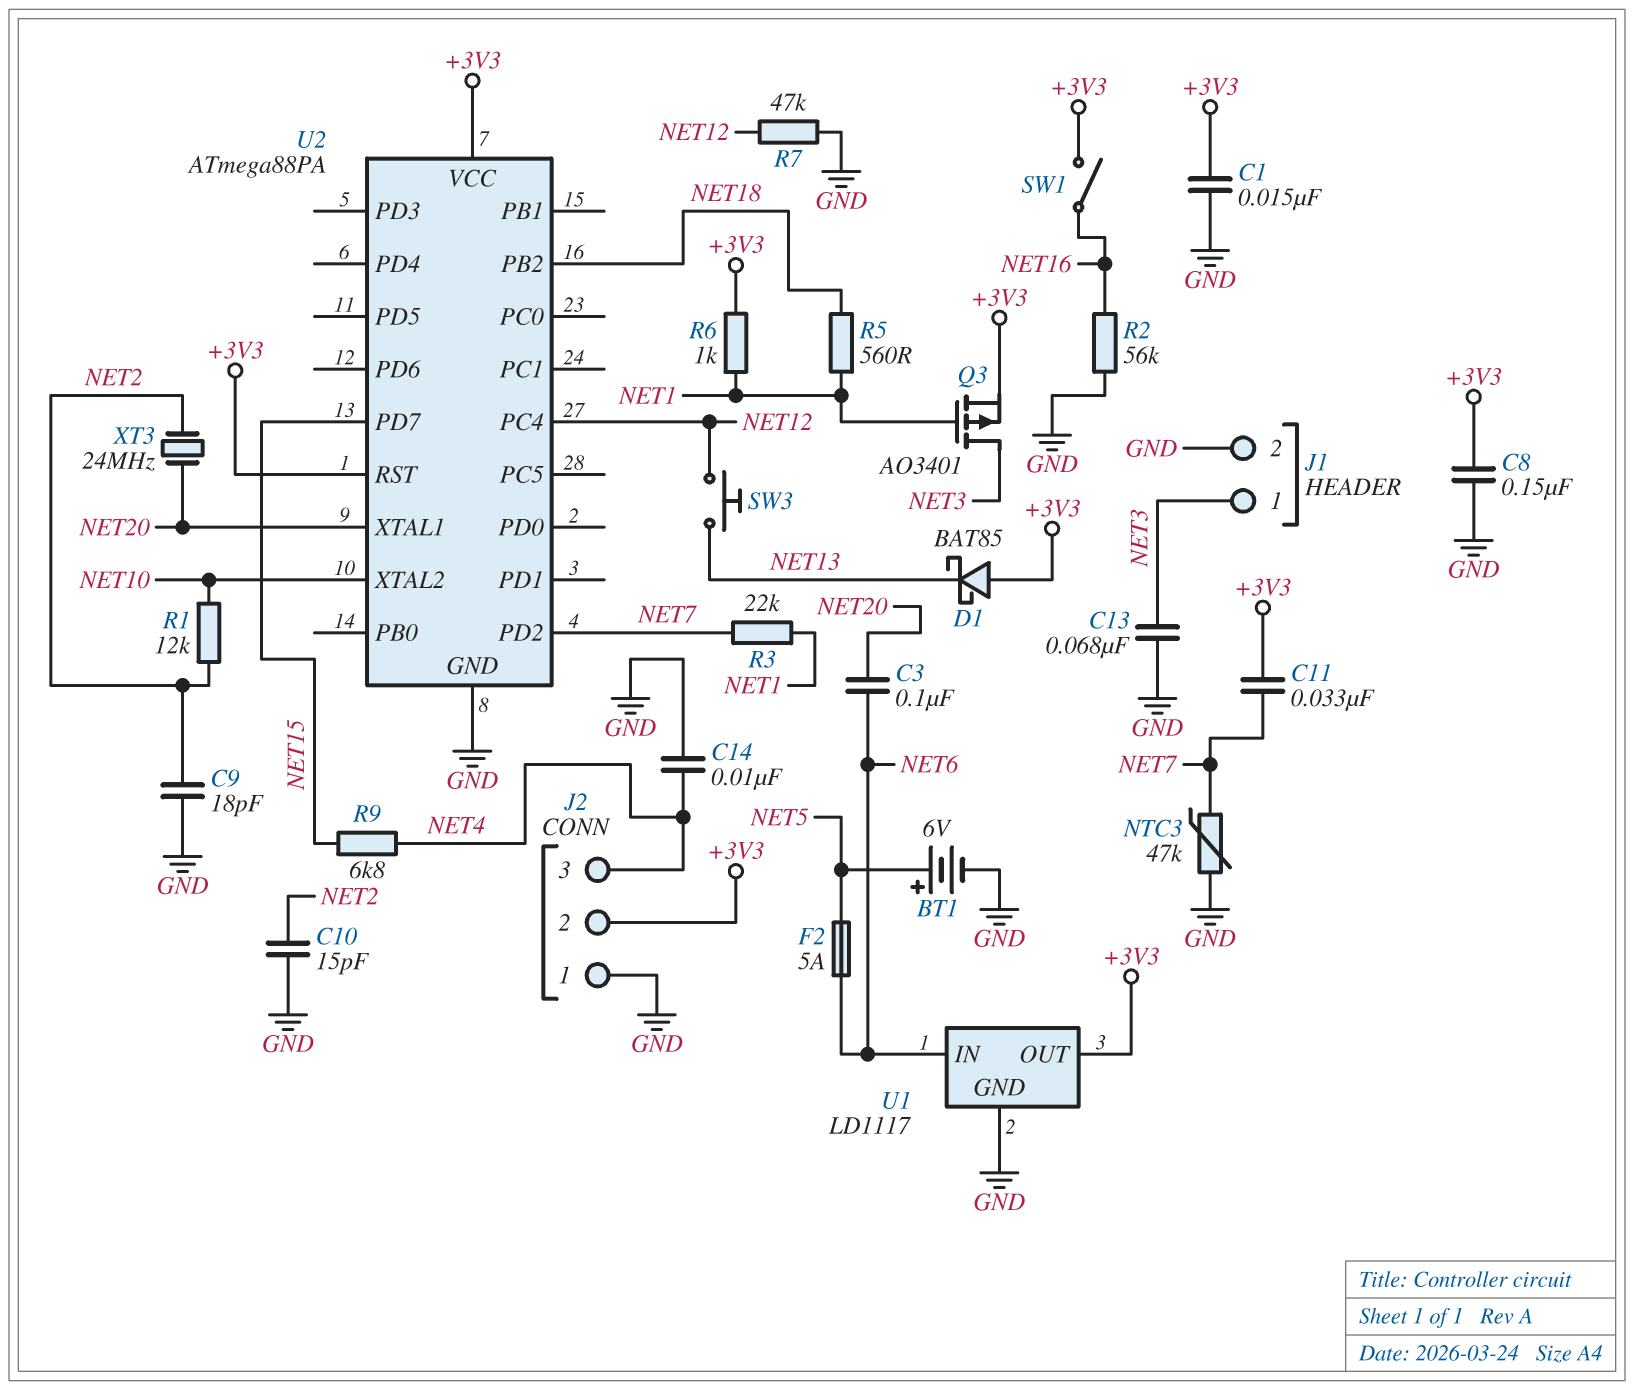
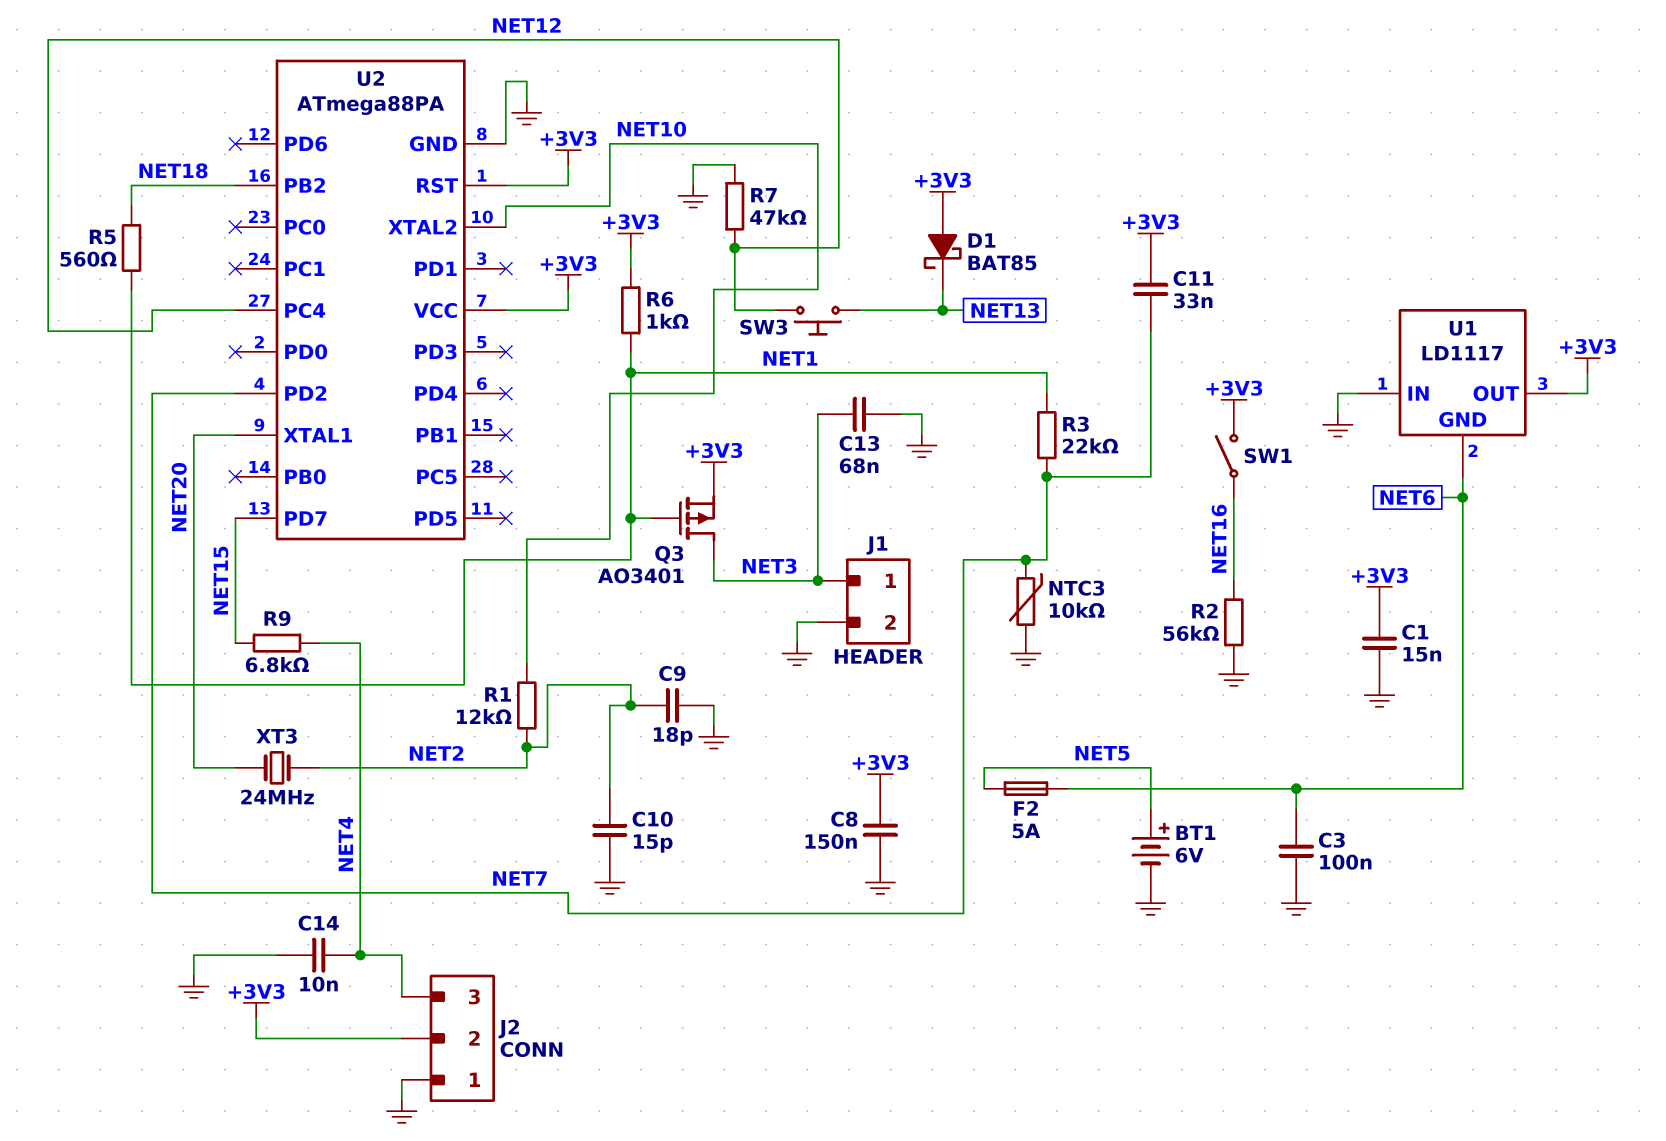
C3: 100nF (NET6, NET20) -> 100nF (GND, NET6)
NTC3: 47k (GND, NET7) -> 10k (GND, NET7)
U1 pin GND: GND -> NET6
U1 pin IN: NET6 -> GND

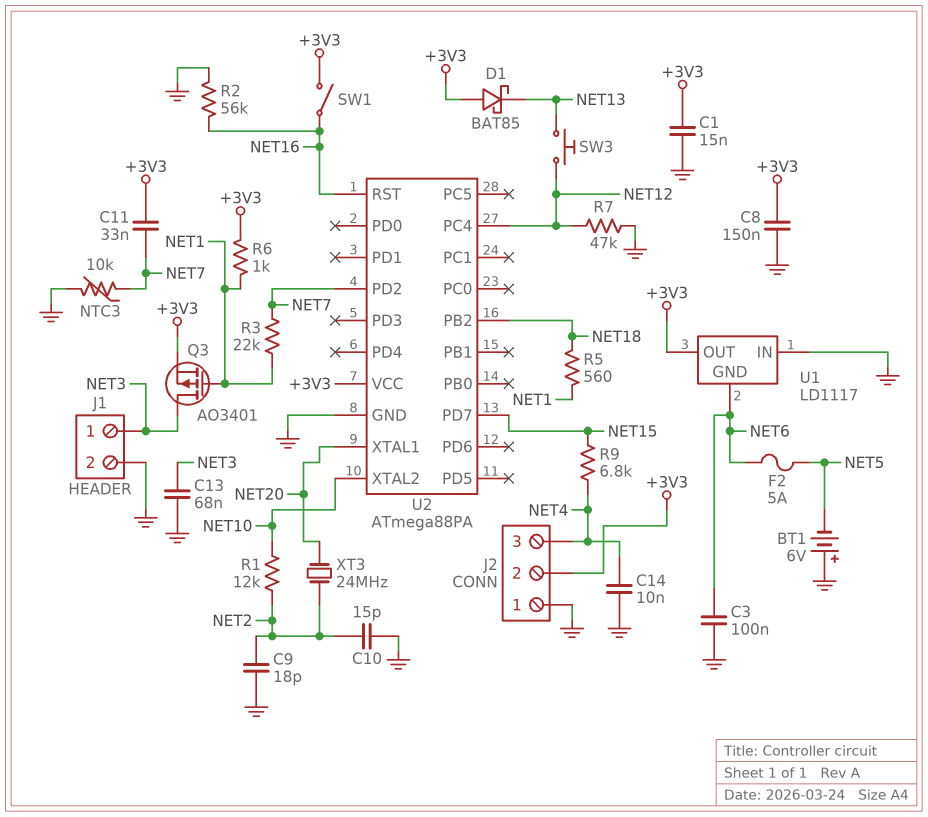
BT1: 6V (plus NET5, minus GND) -> 6V (plus GND, minus NET5)
U2 pin RST: +3V3 -> NET16

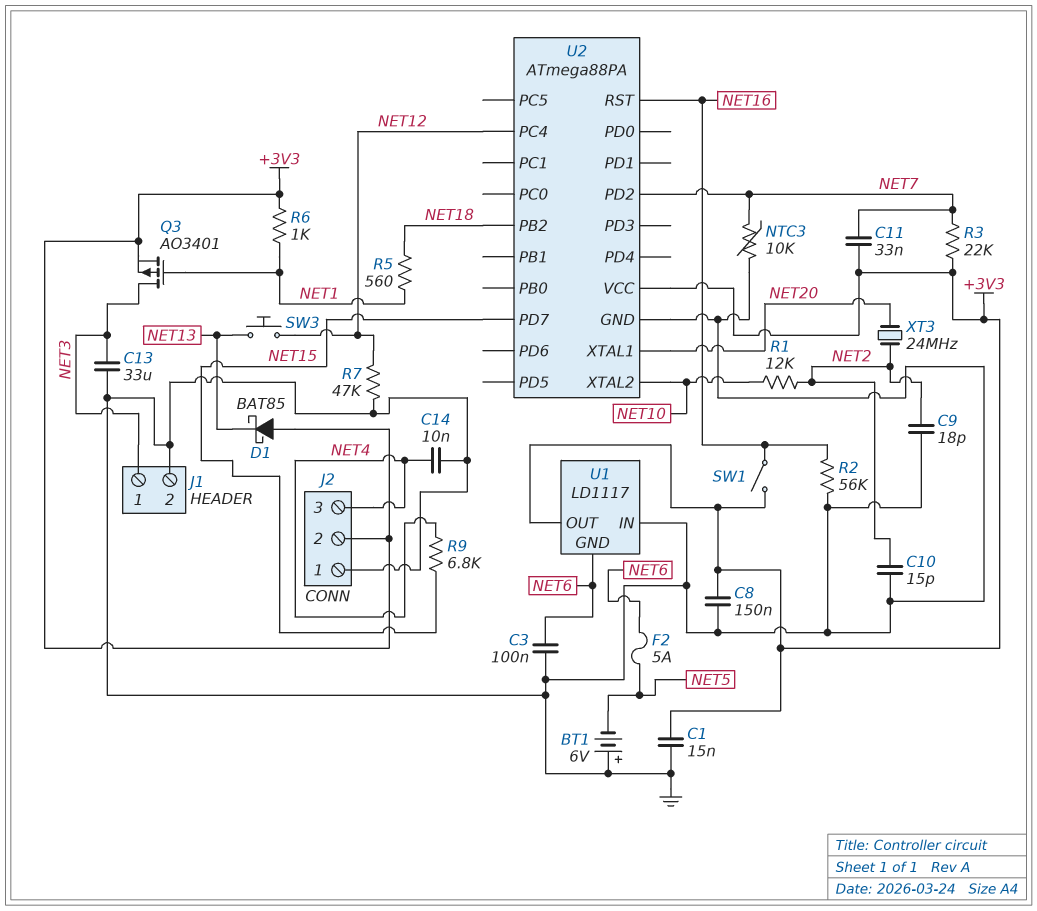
C13: 68nF (GND, NET3) -> 33uF (GND, NET3)
R3: 22k (NET1, NET7) -> 22k (+3V3, NET7)

